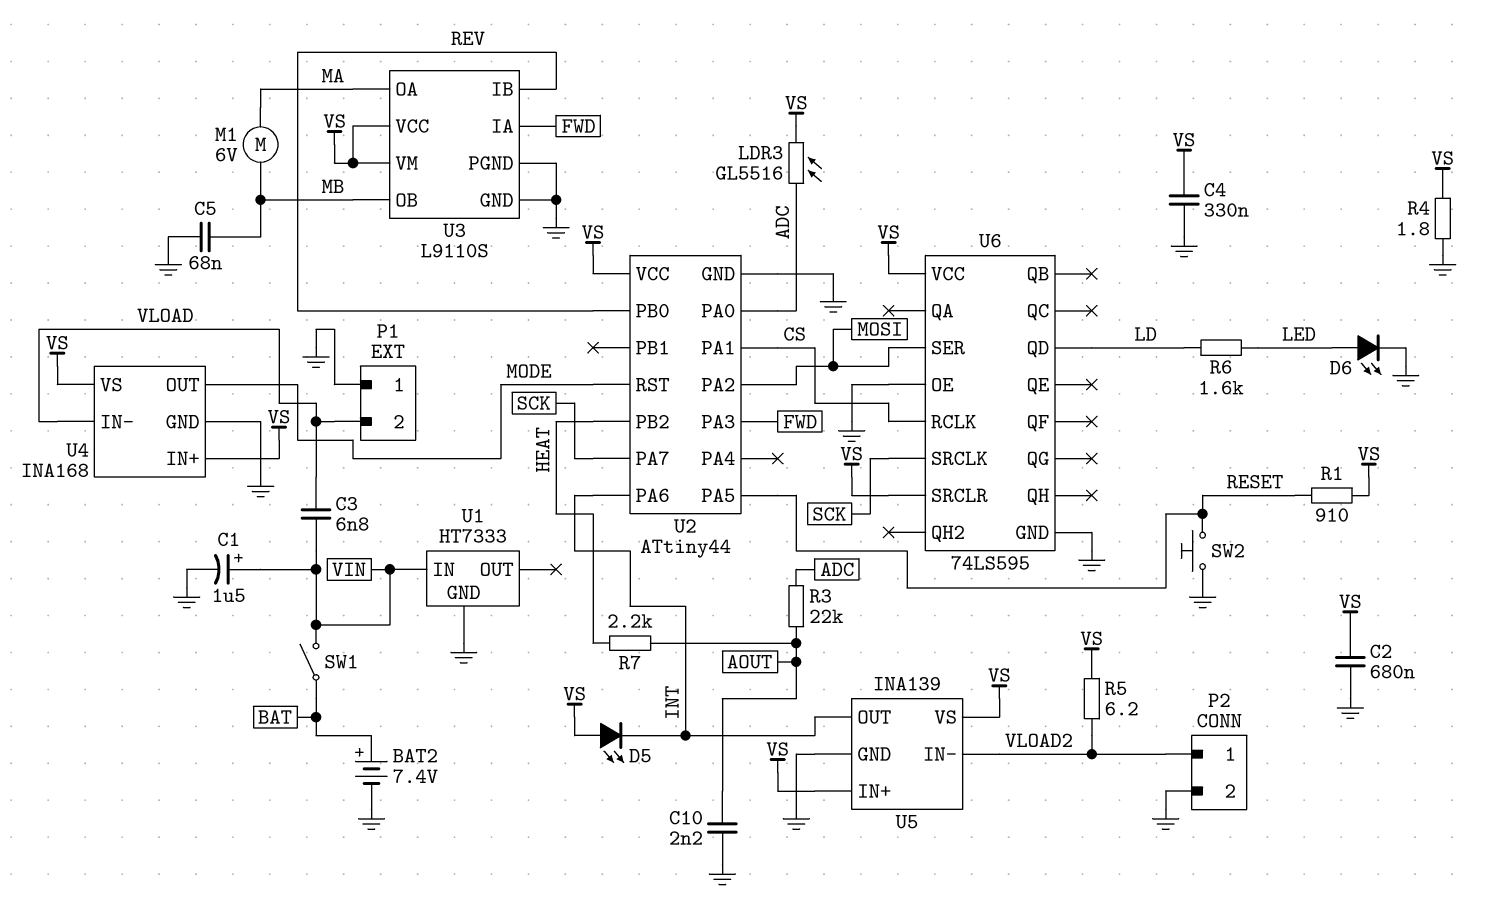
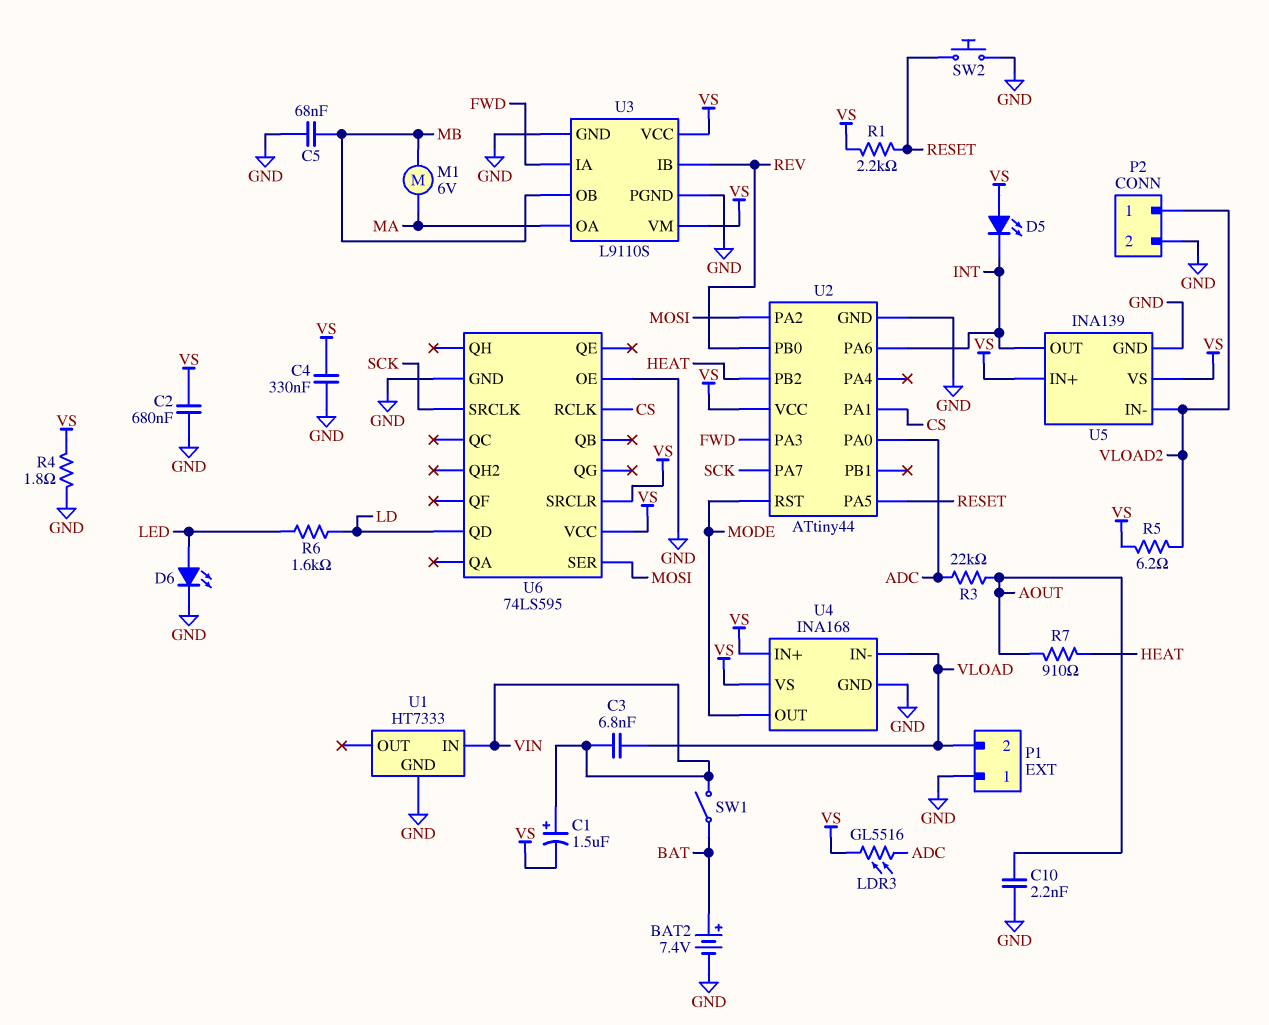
C1: 1.5uF (plus VIN, minus GND) -> 1.5uF (plus VIN, minus VS)
R1: 910 (RESET, VS) -> 2.2k (RESET, VS)
R7: 2.2k (AOUT, HEAT) -> 910 (AOUT, HEAT)

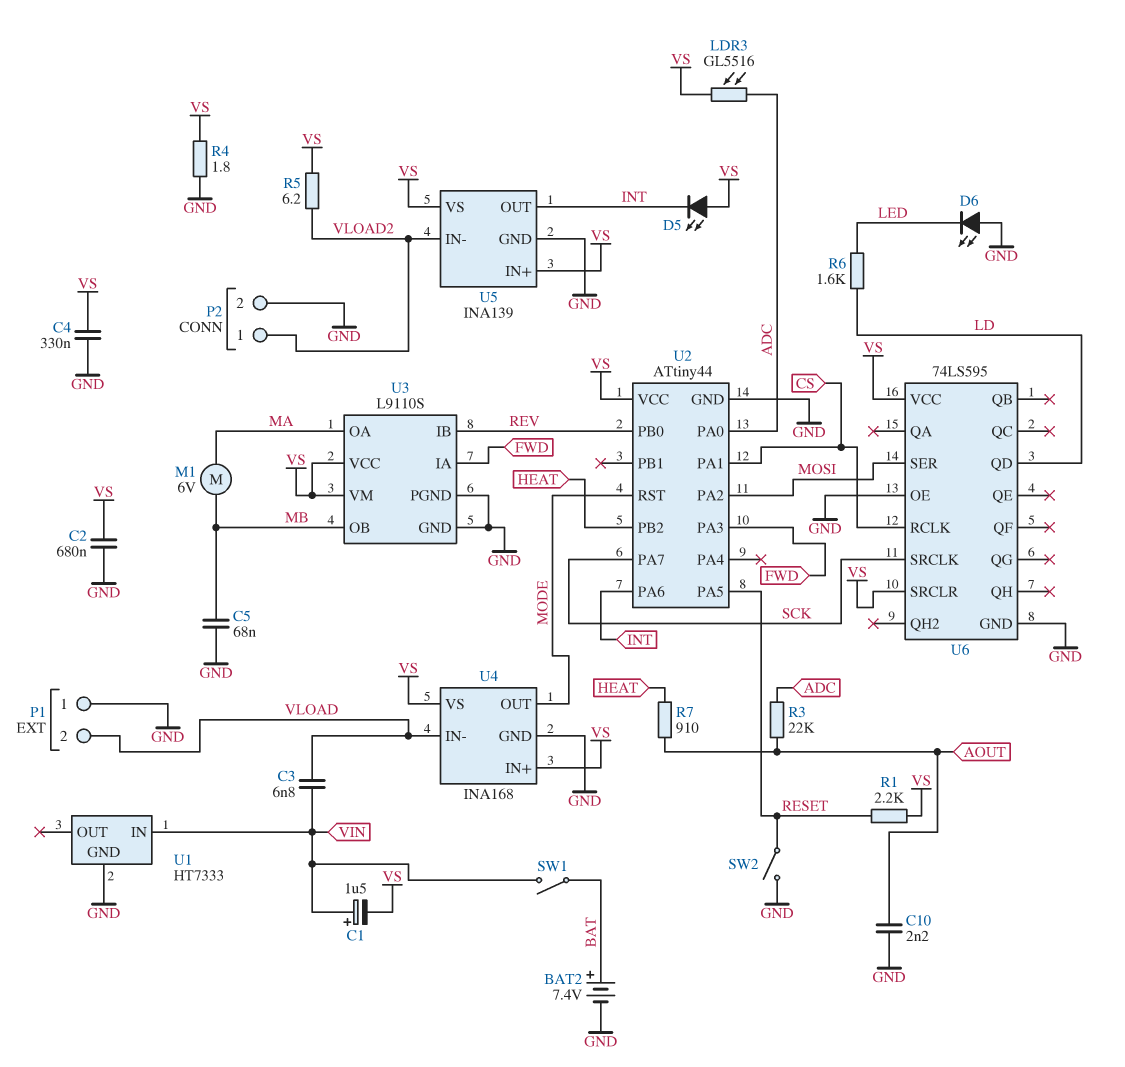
D6: LED (A LED, K GND) -> LED (A GND, K LED)
SW2: button (GND, RESET) -> switch (GND, RESET)

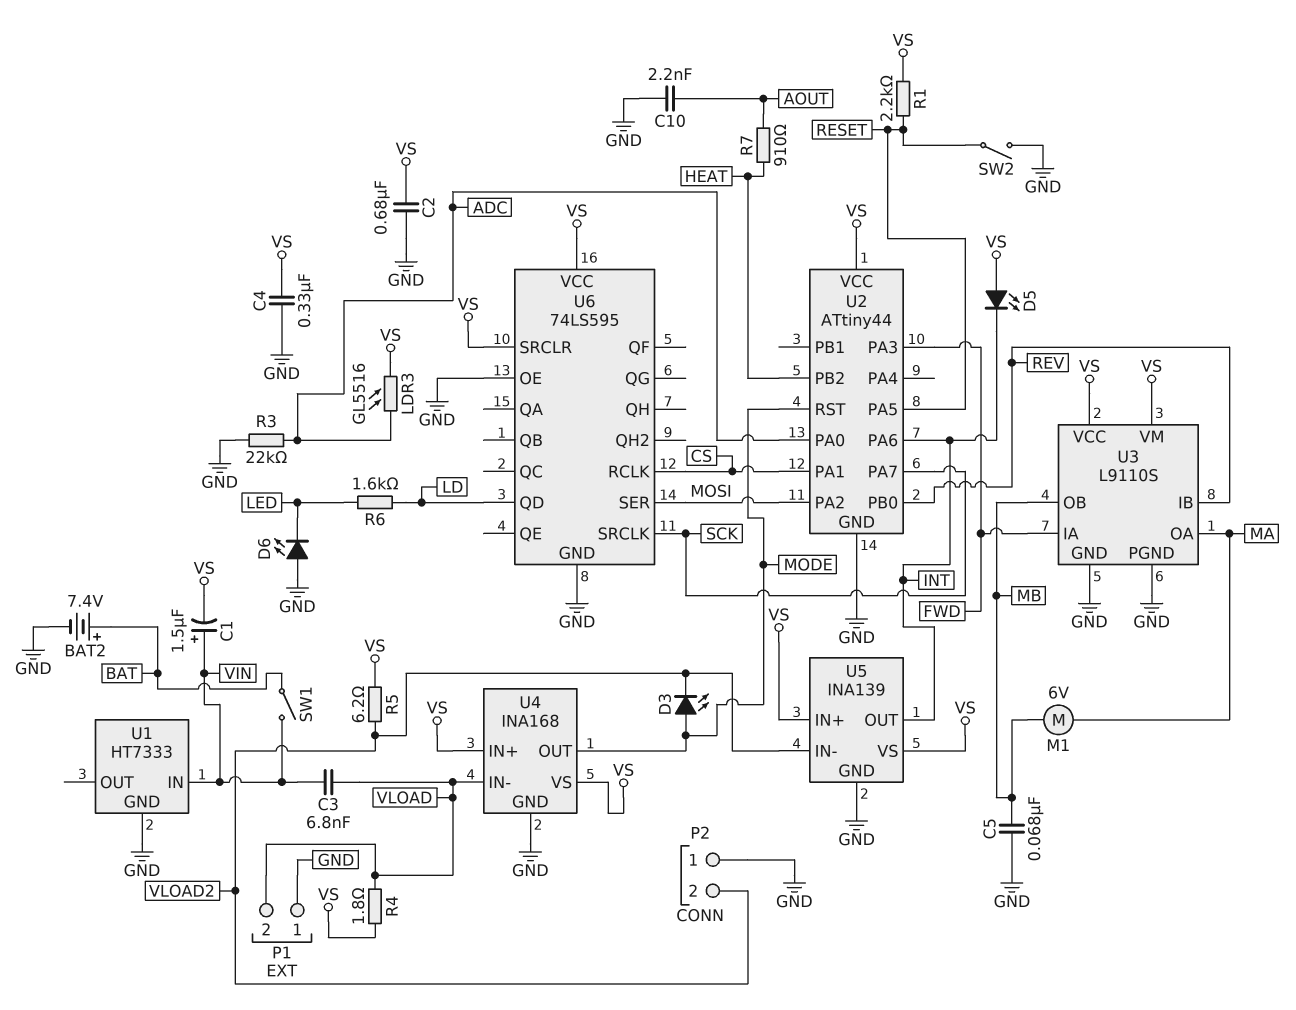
D3: none -> LED (A MODE, K VLOAD2)
P2 pin 1: VLOAD2 -> GND
P2 pin 2: GND -> VLOAD2
R3: 22k (ADC, AOUT) -> 22k (ADC, GND)
R4: 1.8 (GND, VS) -> 1.8 (VLOAD, VS)

